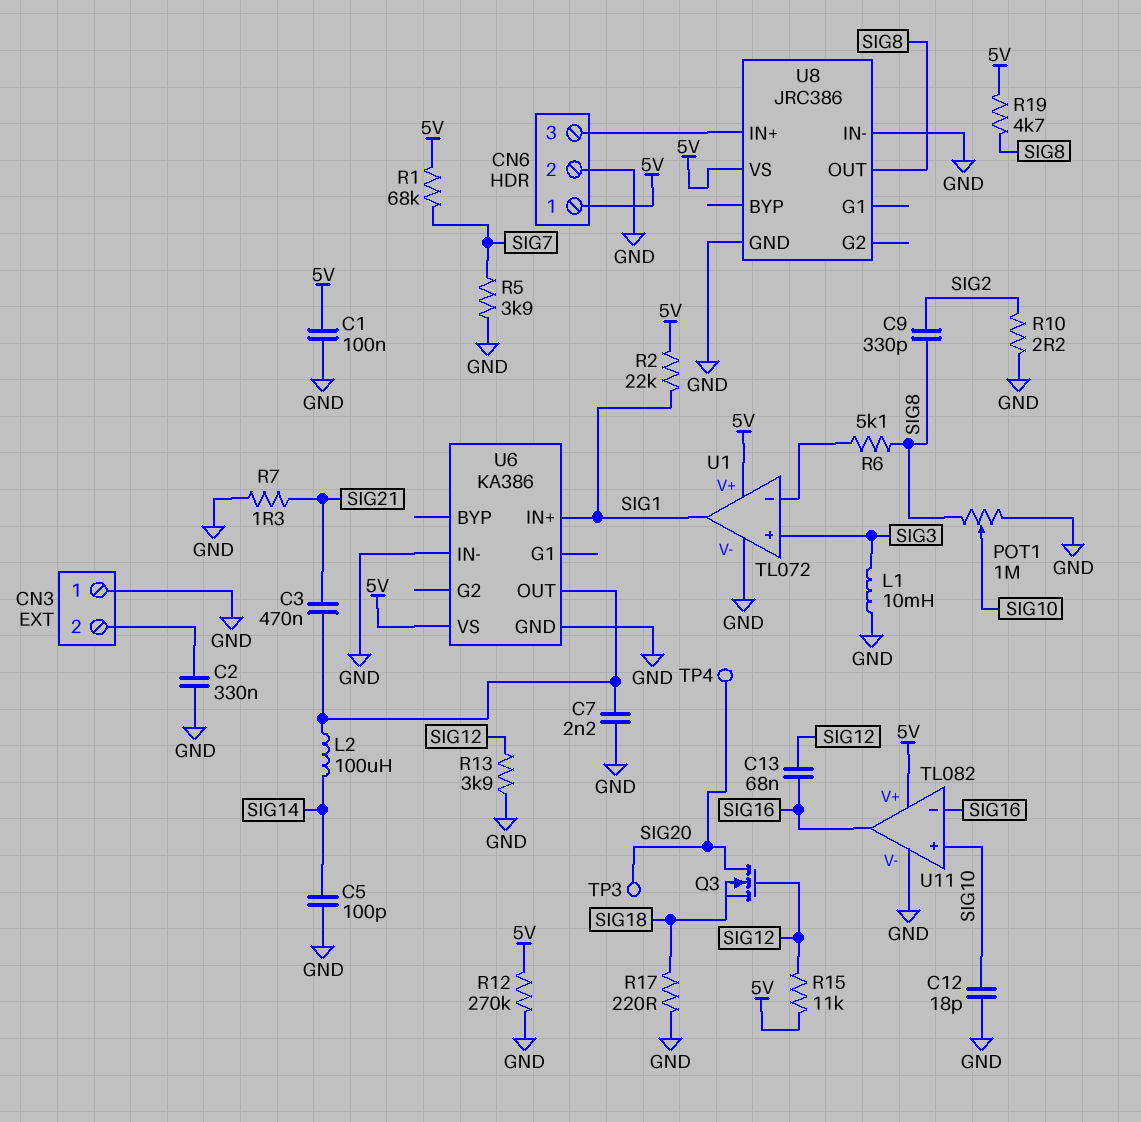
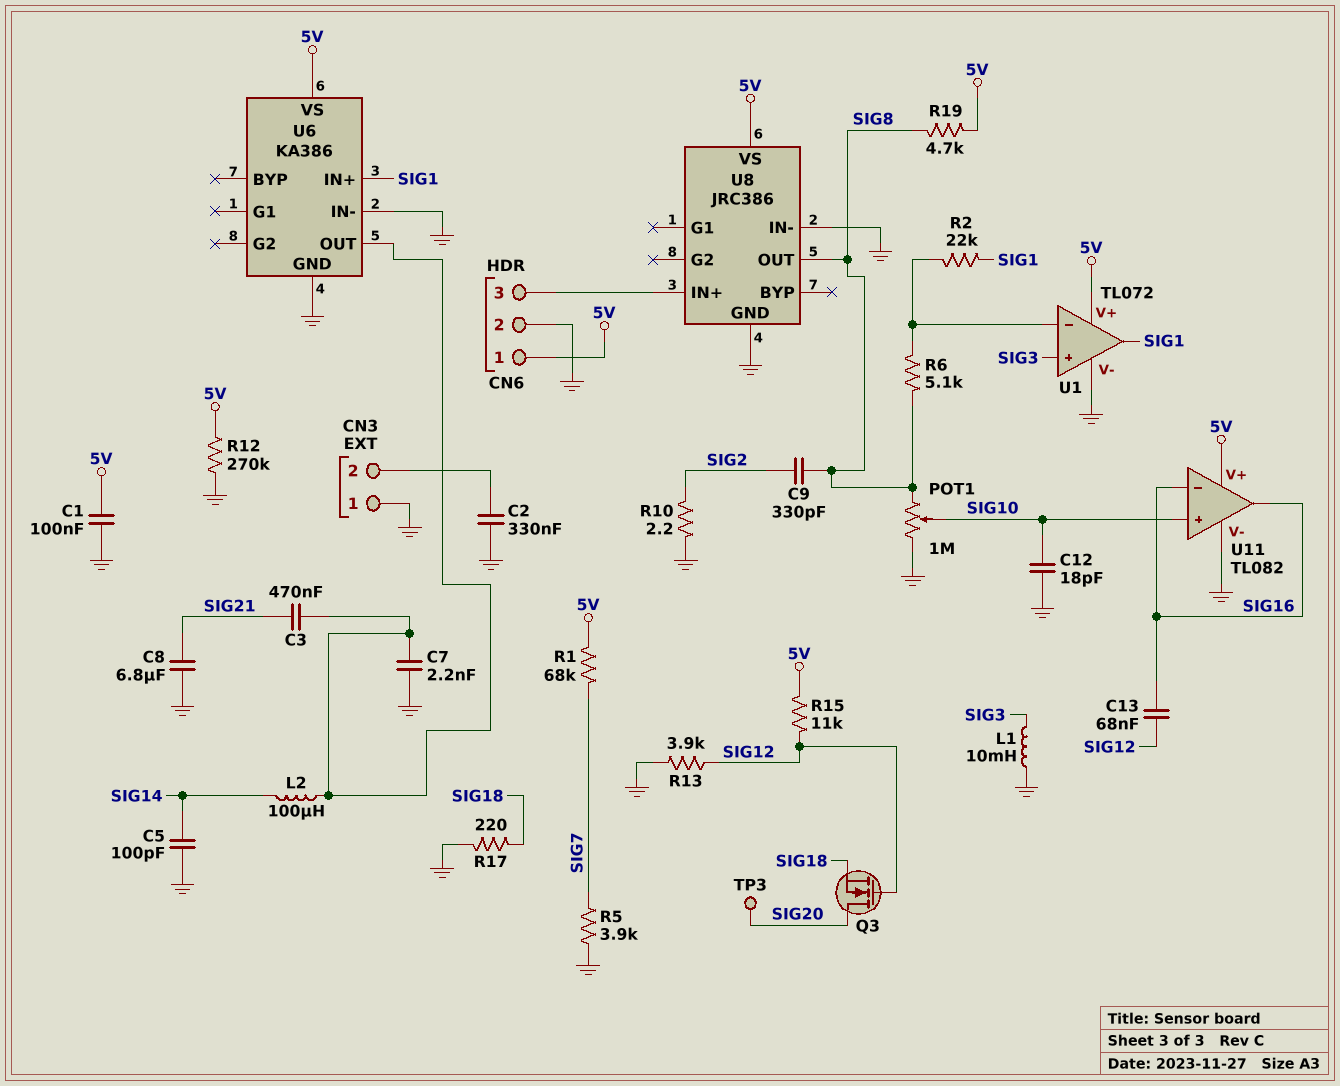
C8: none -> 6.8uF (GND, SIG21)
R2: 22k (5V, SIG1) -> 22k (SIG1, U1/in-)
R7: 1.3 (GND, SIG21) -> none
TP4: test point (SIG20) -> none

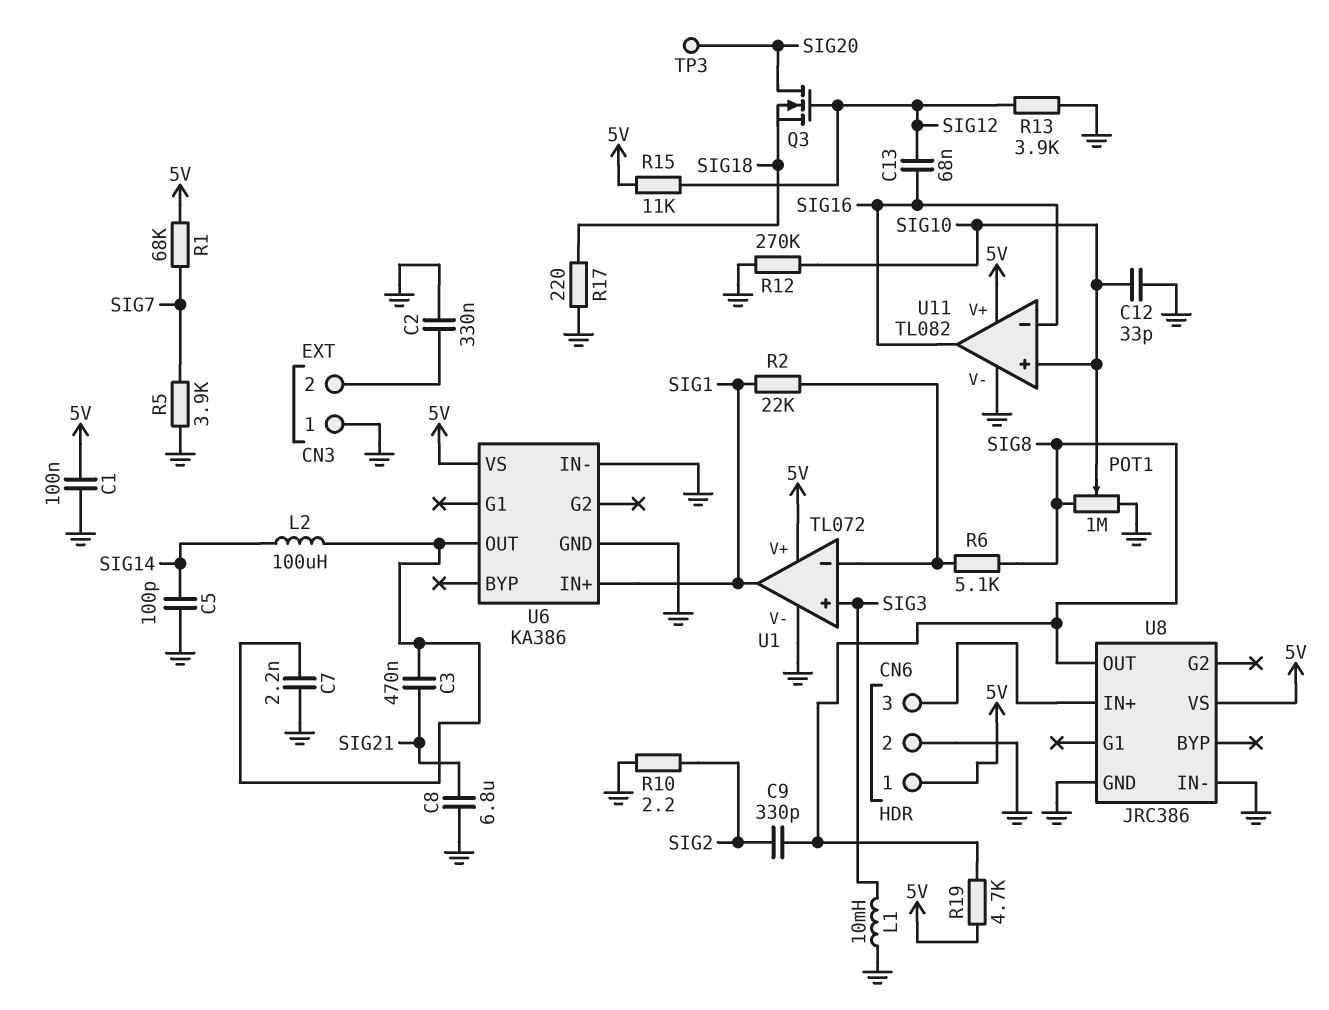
C12: 18pF (GND, SIG10) -> 33pF (GND, SIG10)
R12: 270k (5V, GND) -> 270k (GND, SIG10)

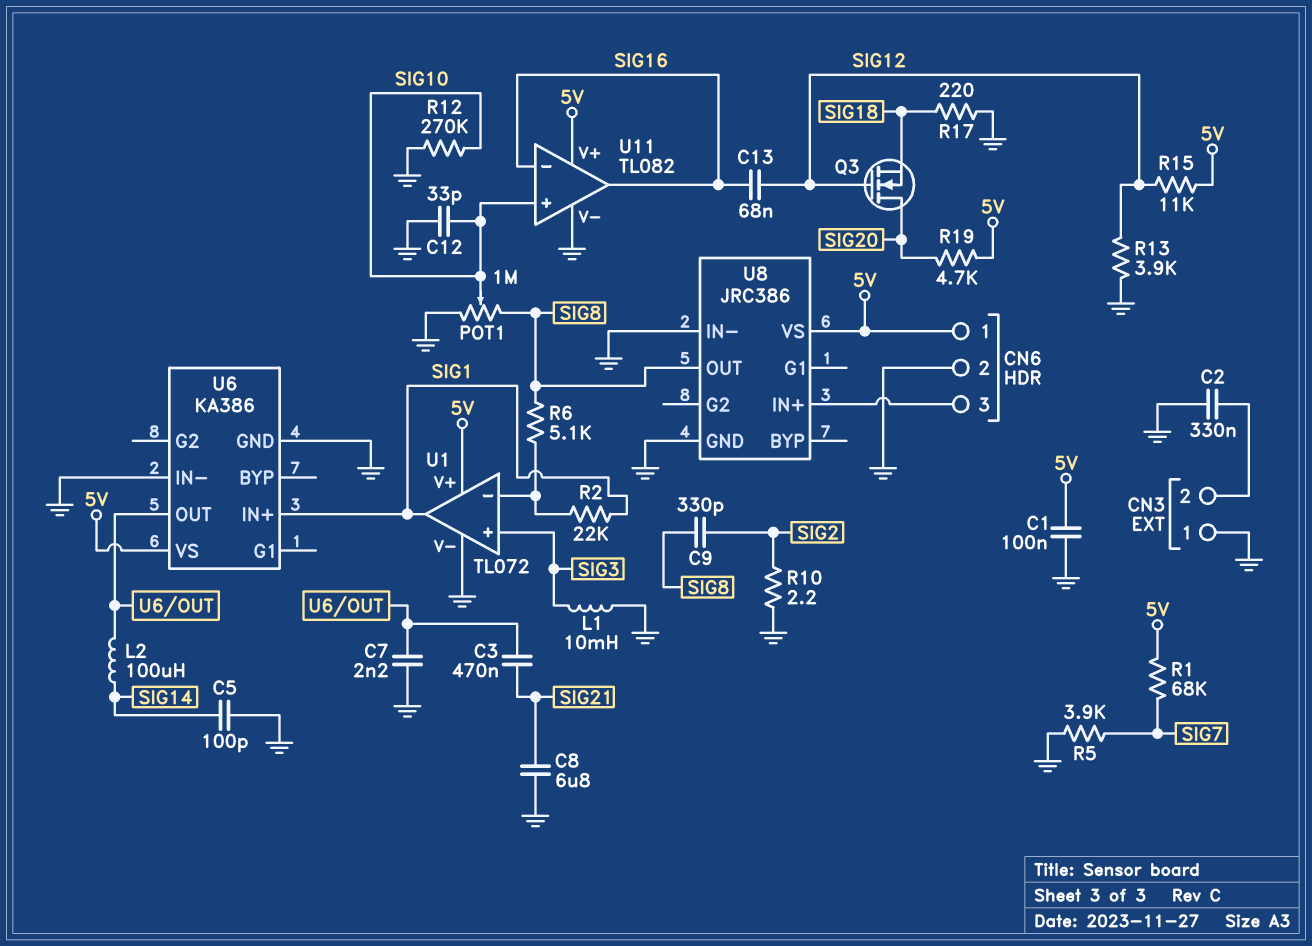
R19: 4.7k (5V, SIG8) -> 4.7k (5V, SIG20)
TP3: test point (SIG20) -> none

